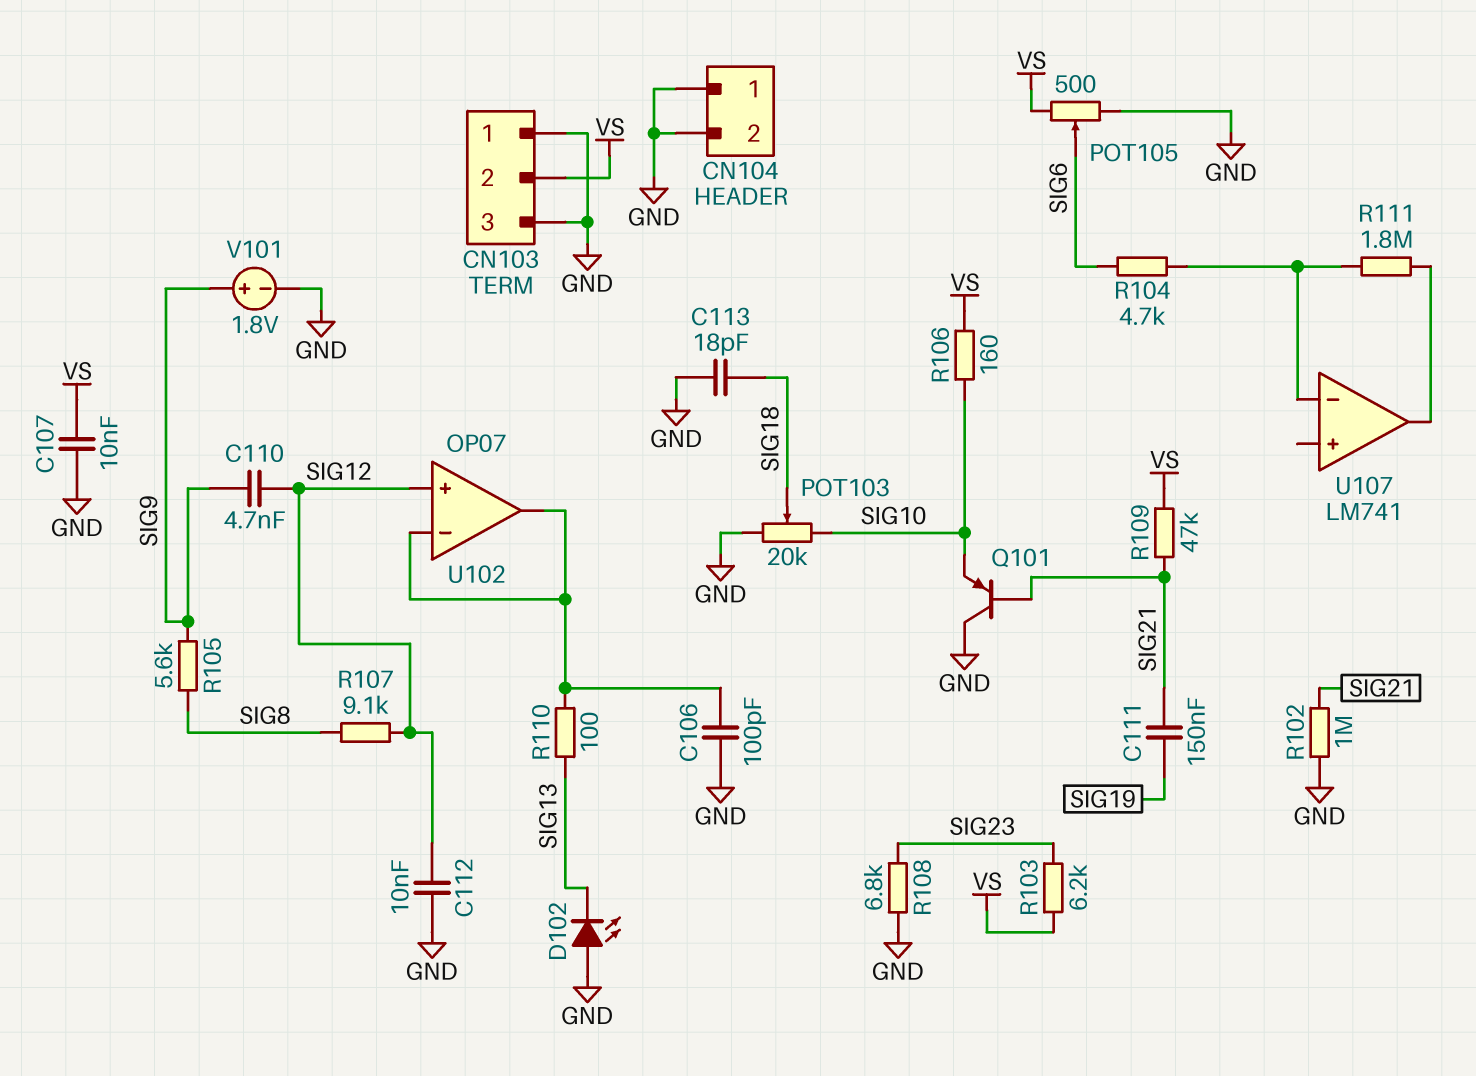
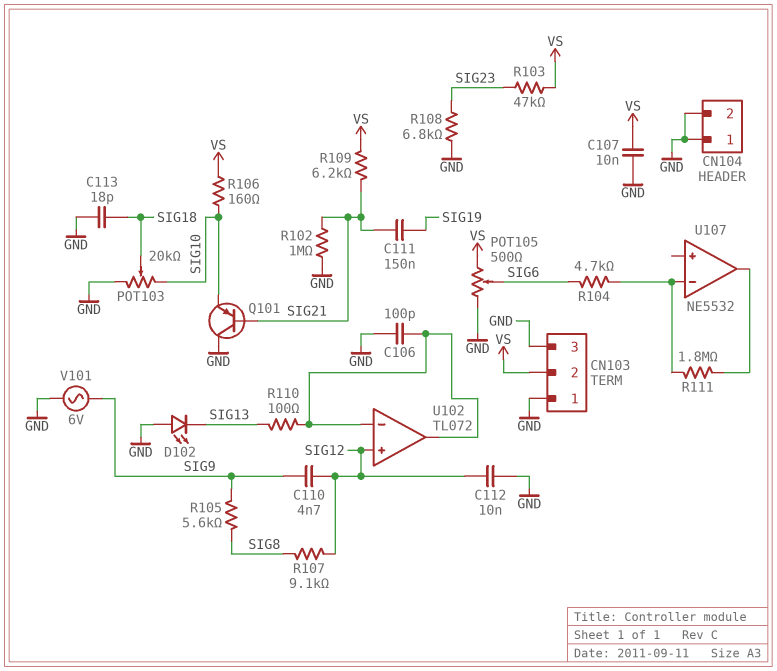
R103: 6.2k (SIG23, VS) -> 47k (SIG23, VS)
R109: 47k (SIG21, VS) -> 6.2k (SIG21, VS)
U102: OP07 -> TL072
U107: LM741 -> NE5532
V101: 1.8V (plus SIG9, minus GND) -> AC 6V (GND, SIG9)

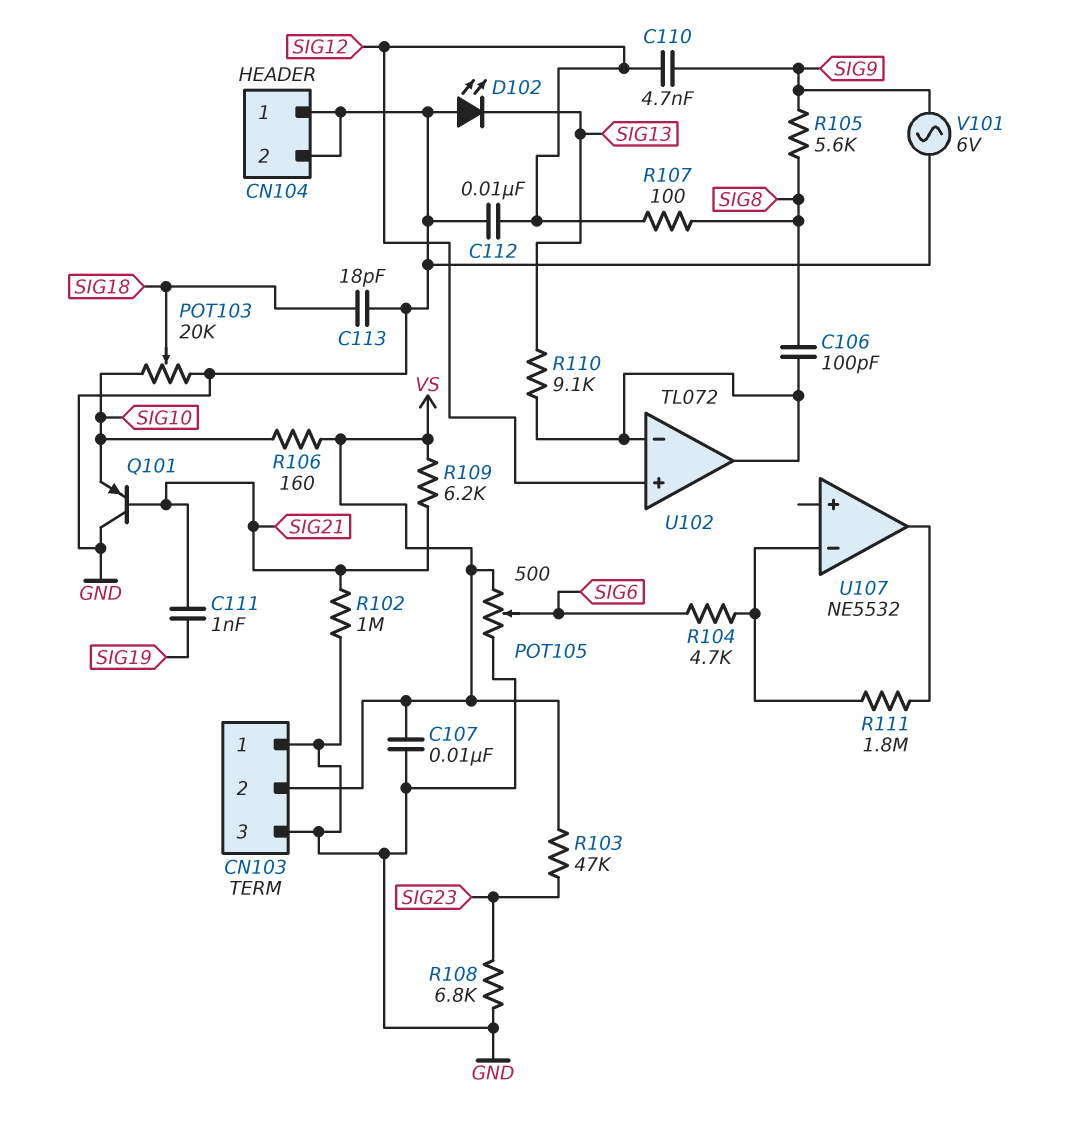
C106: 100pF (GND, U102/in-) -> 100pF (SIG8, U102/in-)
C111: 150nF (SIG19, SIG21) -> 1nF (SIG19, SIG21)
R107: 9.1k (SIG8, SIG12) -> 100 (SIG8, SIG12)
R110: 100 (SIG13, U102/in-) -> 9.1k (SIG13, U102/in-)

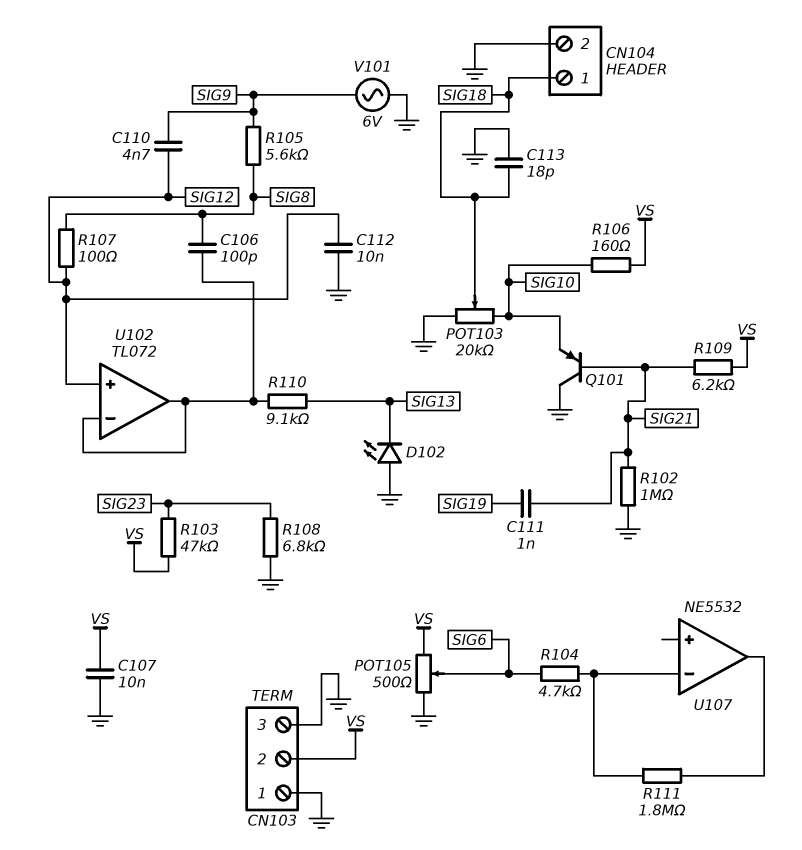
CN104 pin 1: GND -> SIG18

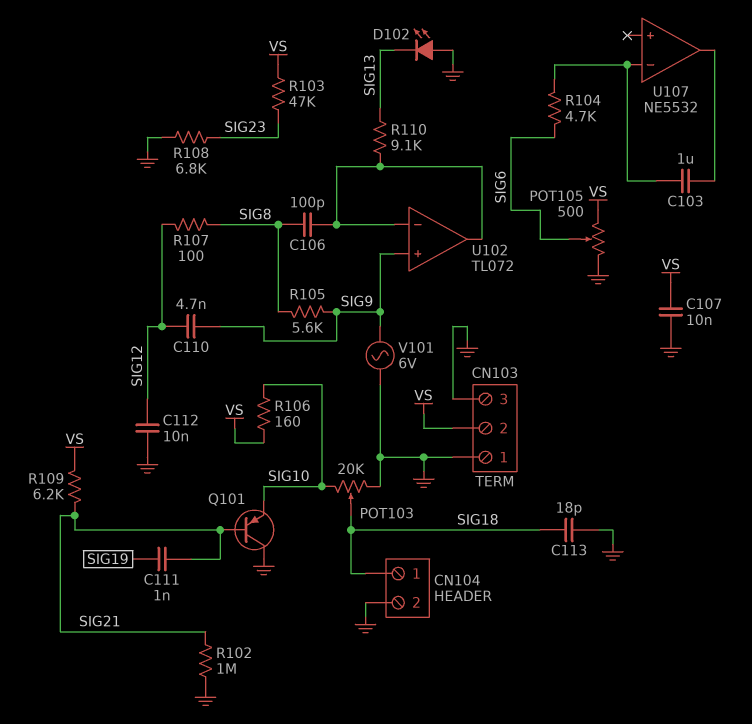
C103: none -> 1uF (U107/in-, U107/out)
R111: 1.8M (U107/in-, U107/out) -> none
U102 pin in+: SIG12 -> SIG9

